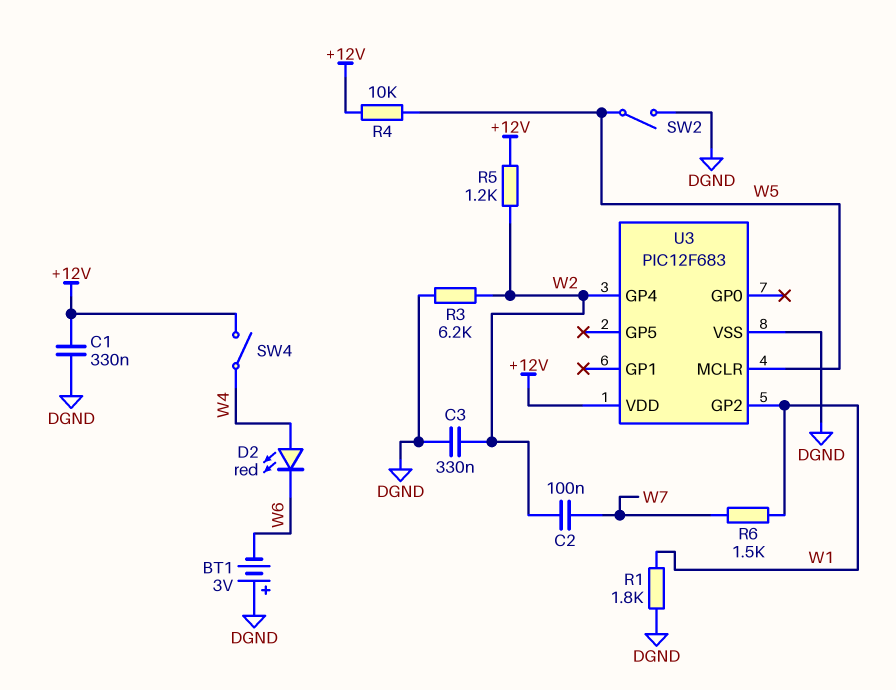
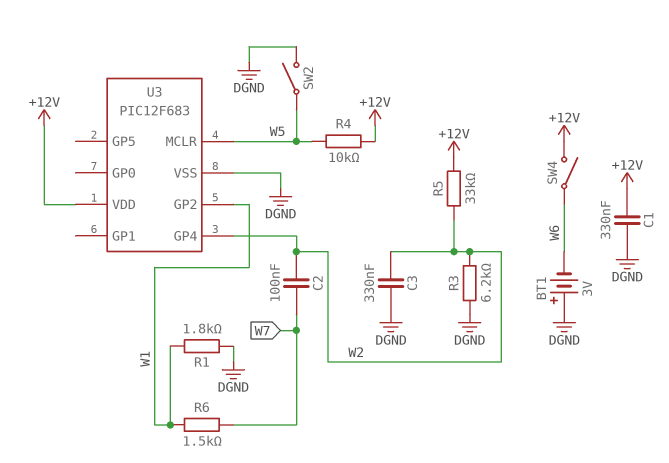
D2: LED red (A W4, K W6) -> none
R5: 1.2k (+12V, W2) -> 33k (+12V, W2)
SW4: switch (+12V, W4) -> switch (+12V, W6)

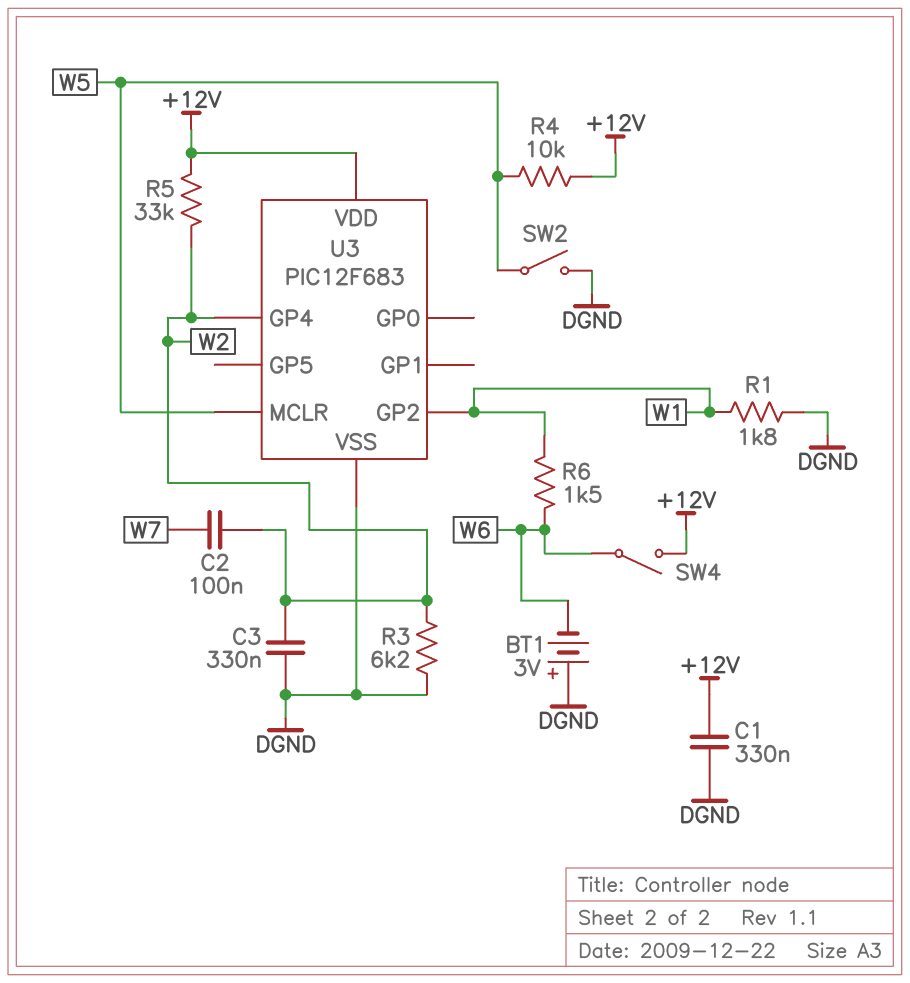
R6: 1.5k (W1, W7) -> 1.5k (W1, W6)

